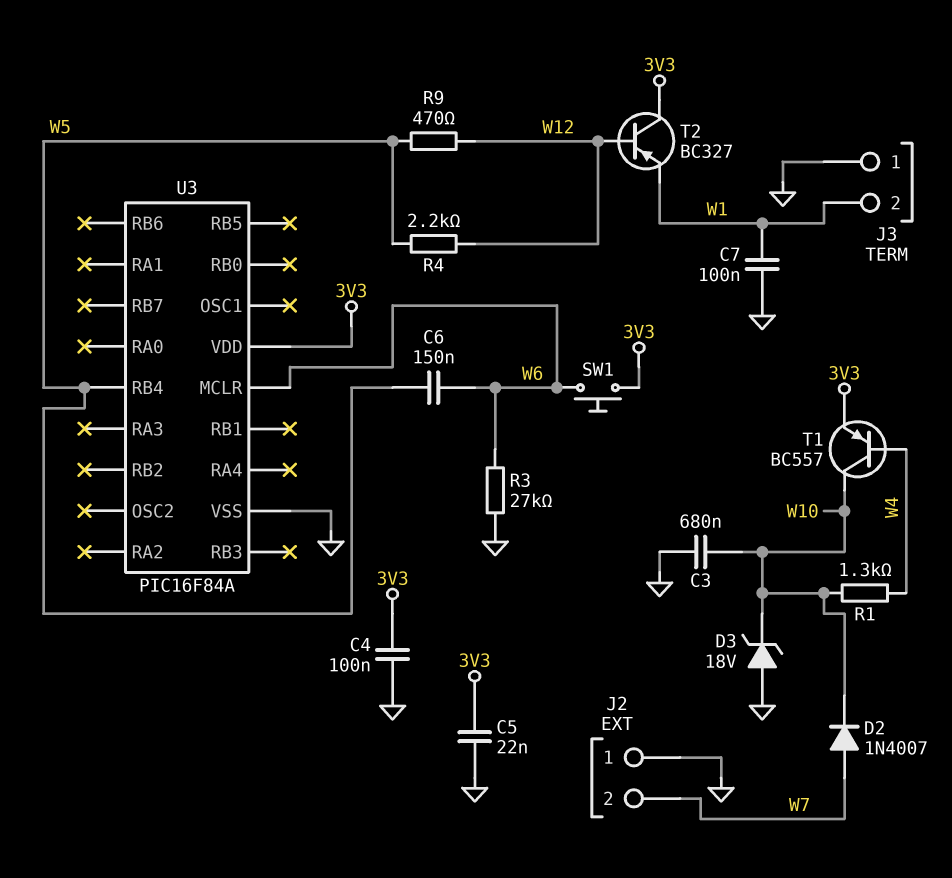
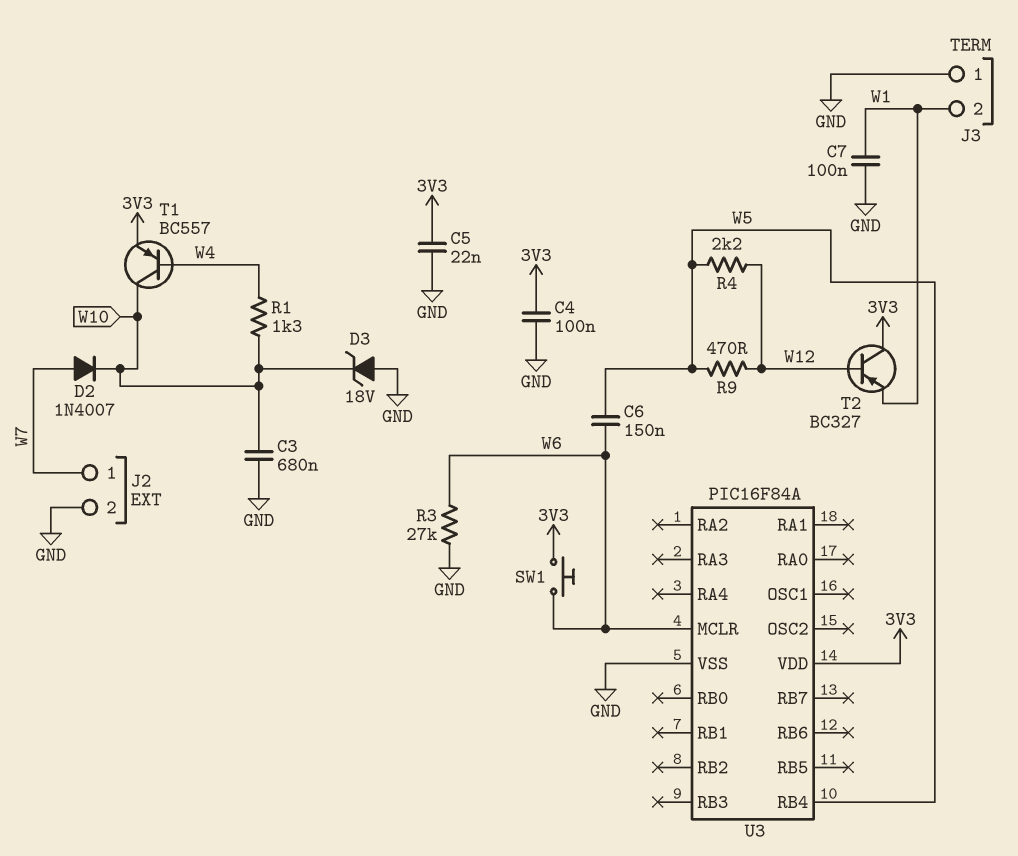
J2 pin 1: GND -> W7
J2 pin 2: W7 -> GND

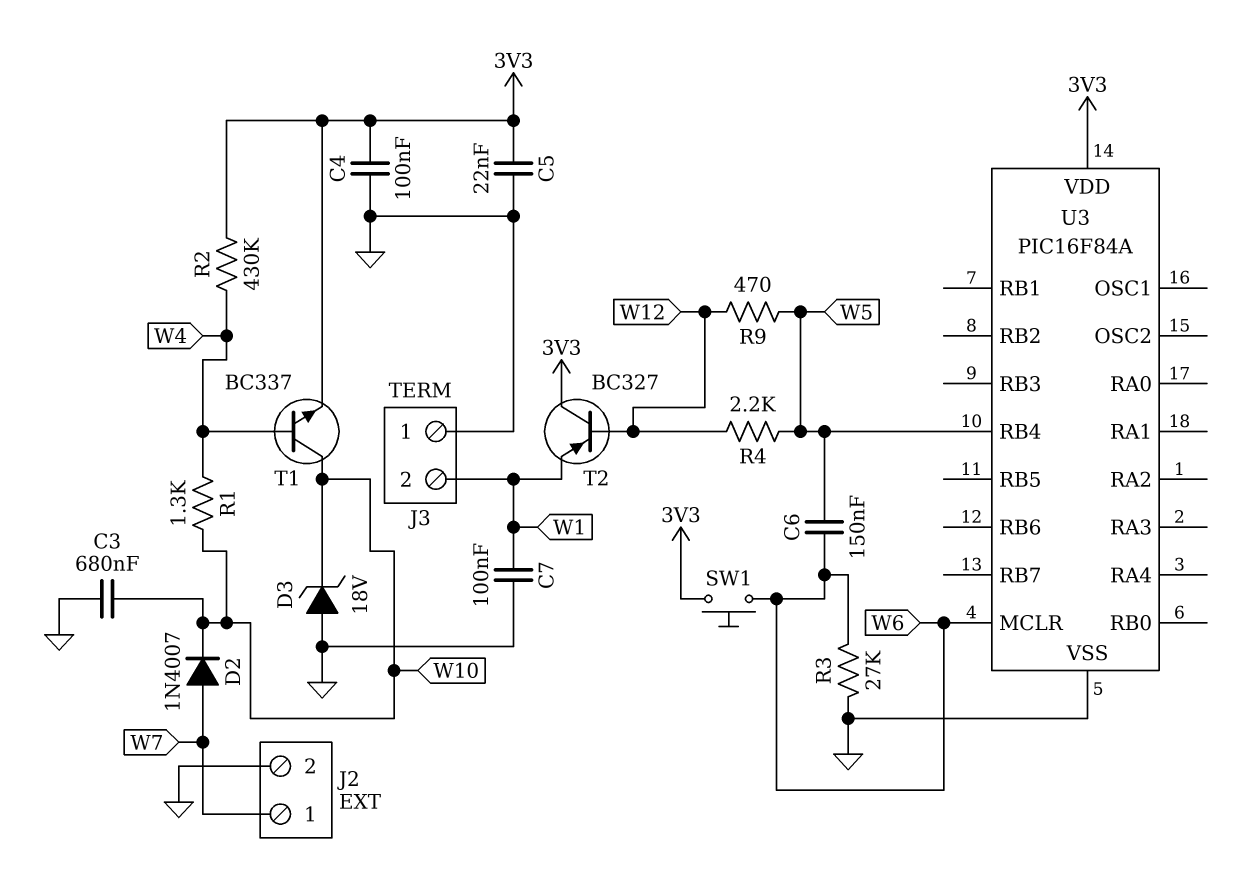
R2: none -> 430k (3V3, W4)
T1: PNP BC557 (B W4, C W10, E 3V3) -> NPN BC337 (B W4, C W10, E 3V3)

